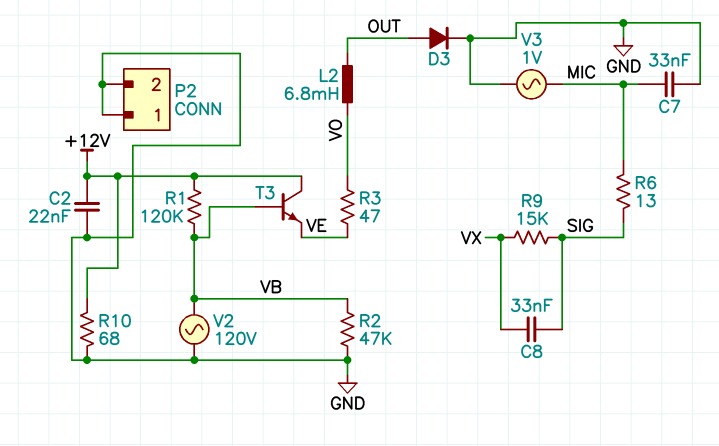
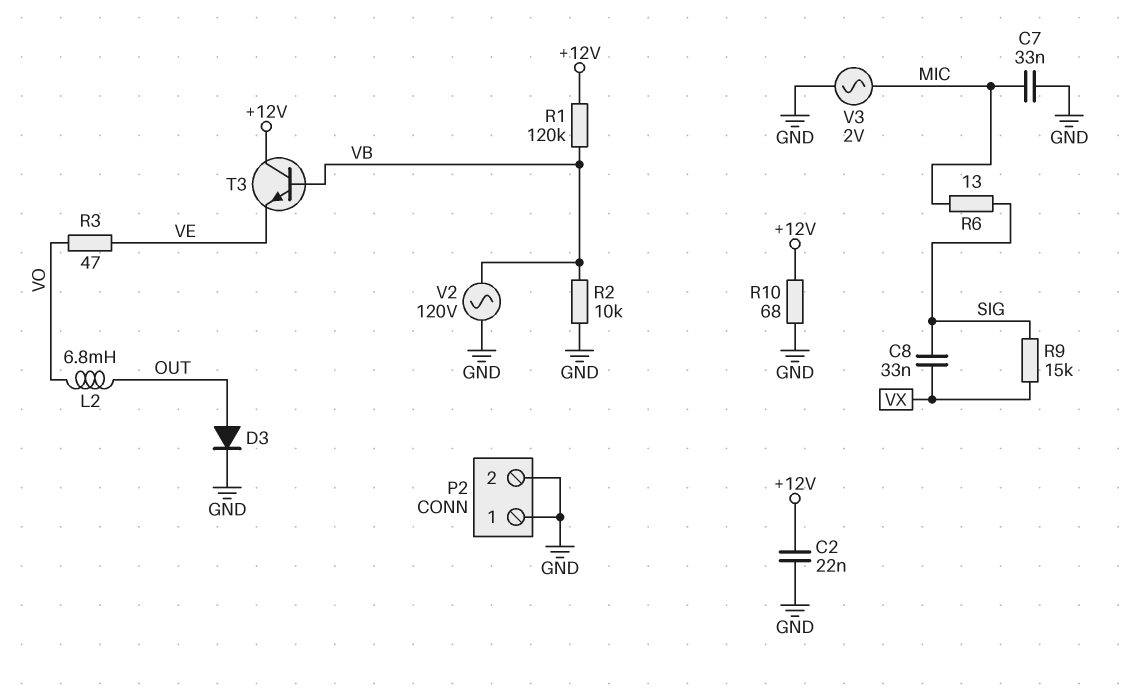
R2: 47k (GND, VB) -> 10k (GND, VB)
V3: AC 1V (GND, MIC) -> AC 2V (GND, MIC)

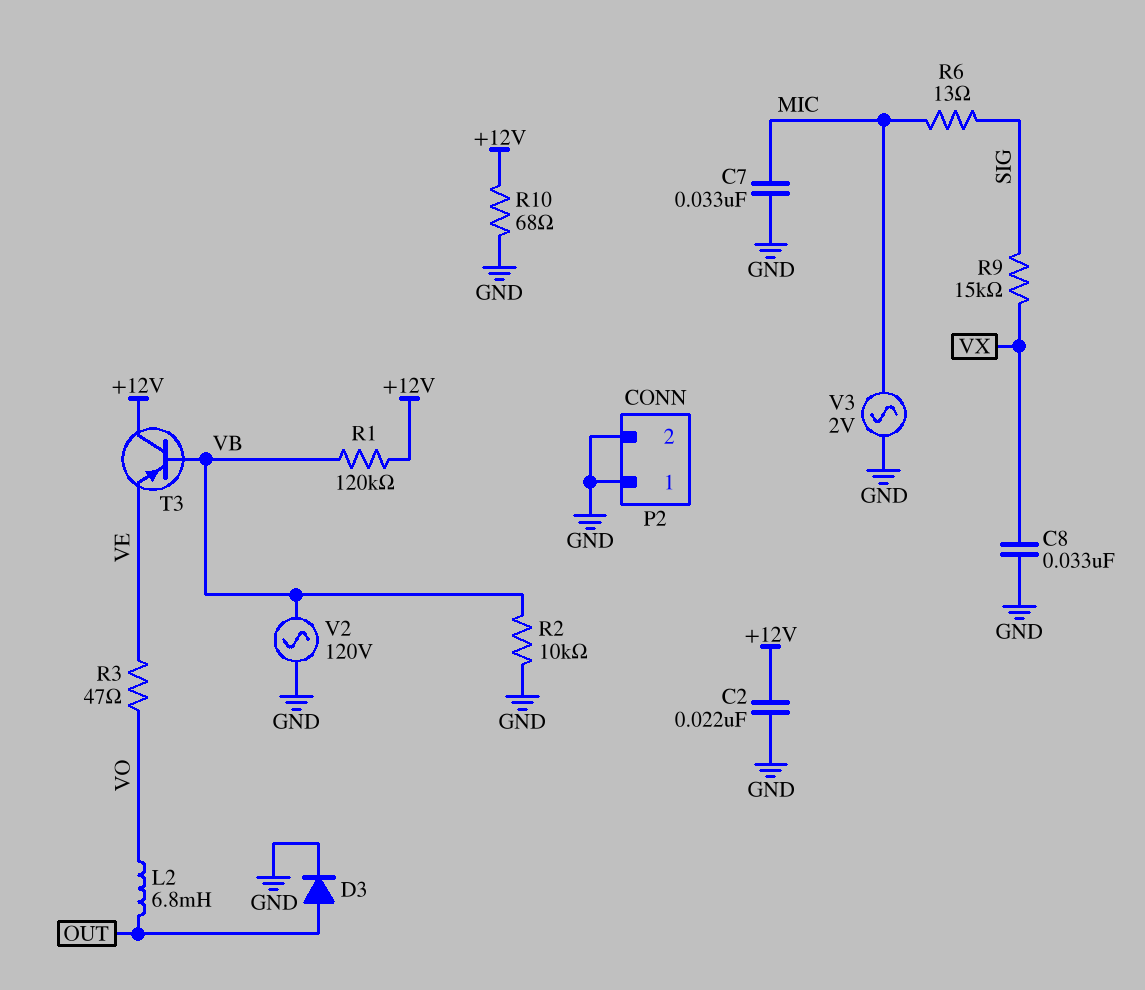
C8: 33nF (SIG, VX) -> 33nF (GND, VX)
T3: NPN (B VB, C +12V, E VE) -> PNP (B VB, C +12V, E VE)

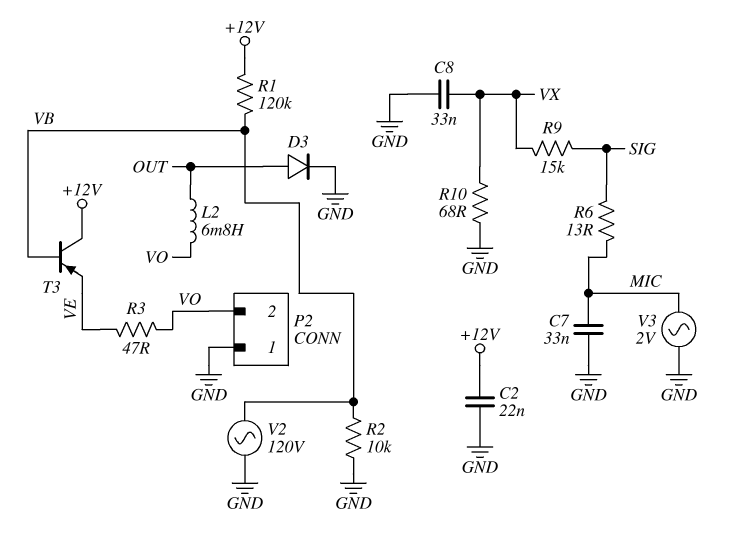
P2 pin 2: GND -> VO
R10: 68 (+12V, GND) -> 68 (GND, VX)

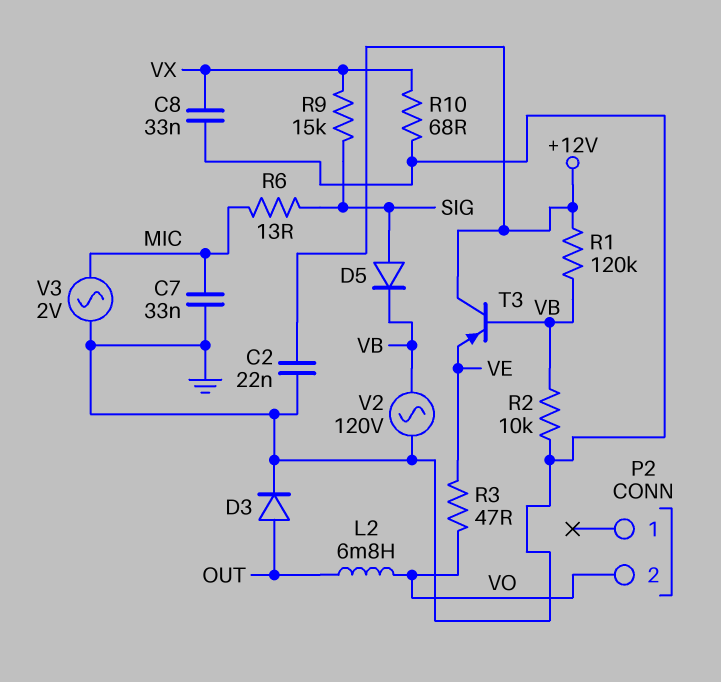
D5: none -> diode (A SIG, K VB)
P2 pin 1: GND -> none

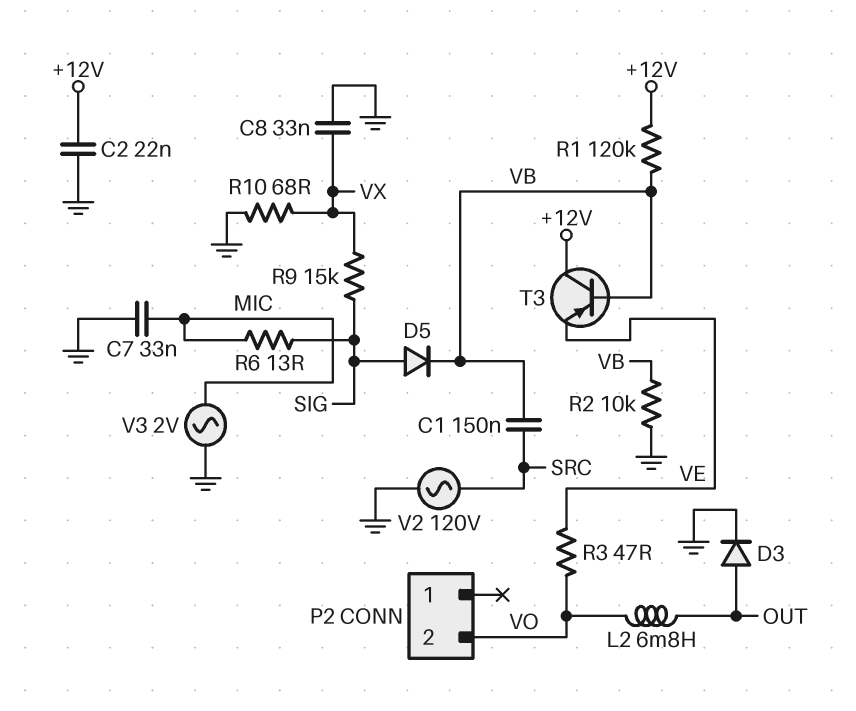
C1: none -> 150nF (SRC, VB)
V2: AC 120V (GND, VB) -> AC 120V (GND, SRC)

